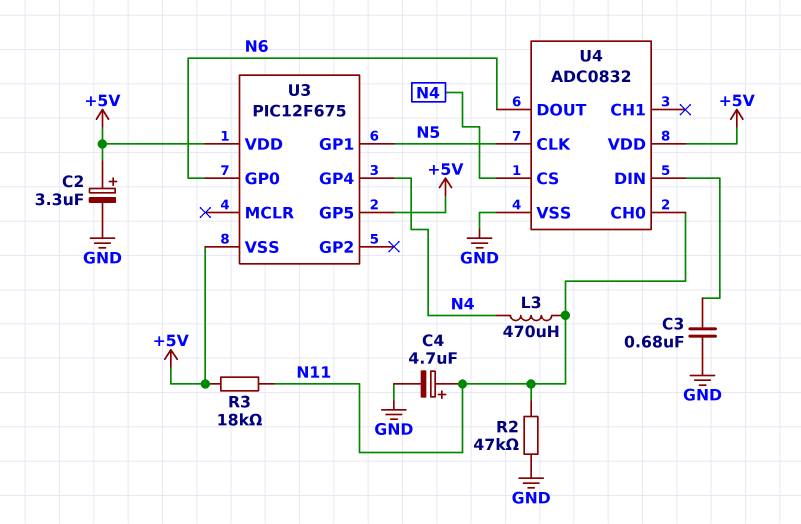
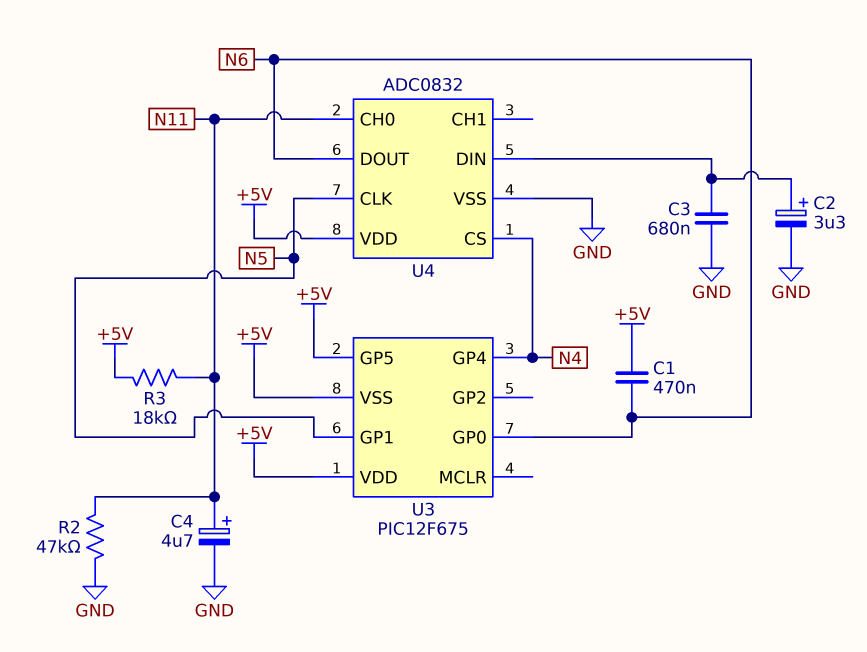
C1: none -> 470nF (+5V, N6)
C2: 3.3uF (plus +5V, minus GND) -> 3.3uF (plus U4/DIN, minus GND)
L3: 470uH (N4, N11) -> none

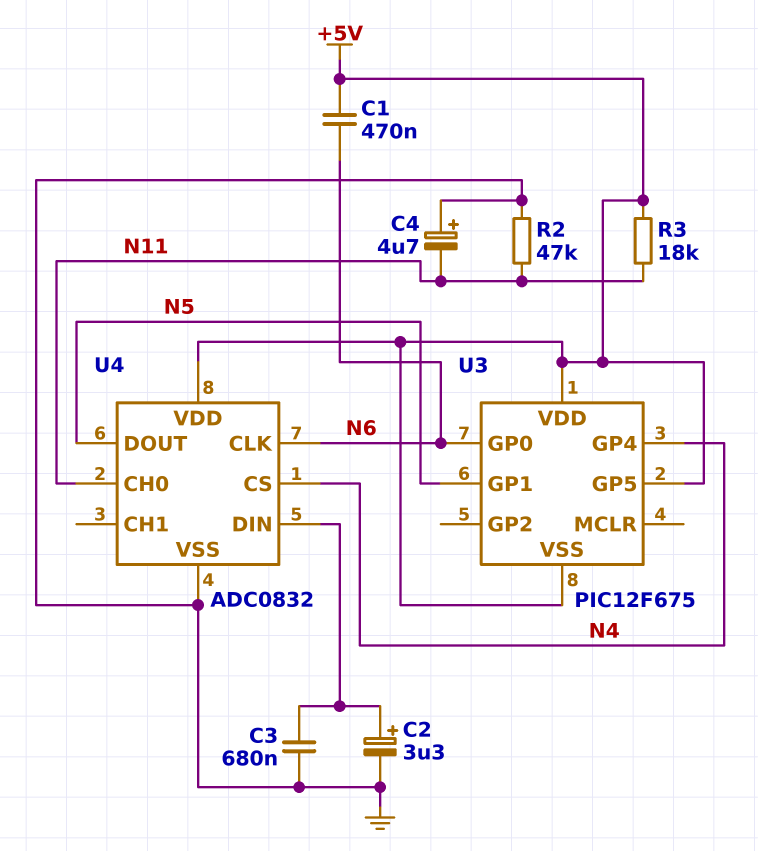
C4: 4.7uF (plus N11, minus GND) -> 4.7uF (plus GND, minus N11)
U4 pin CLK: N5 -> N6
U4 pin DOUT: N6 -> N5

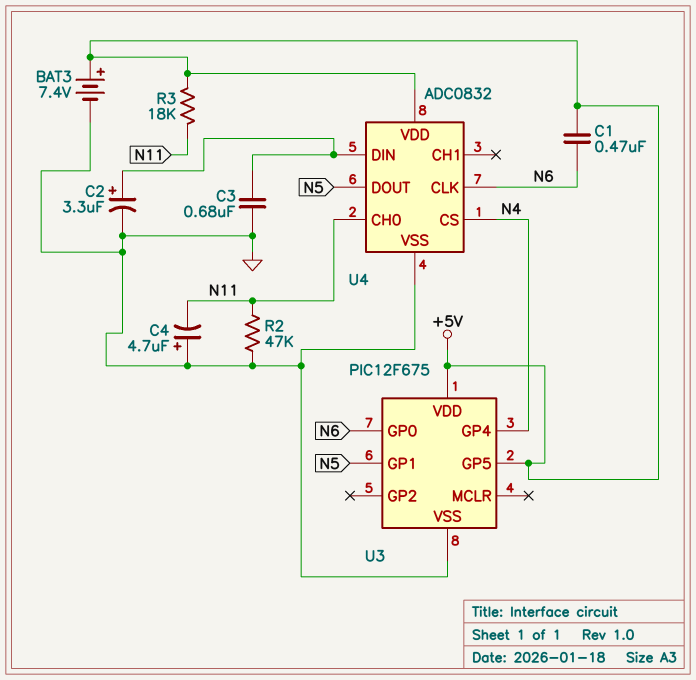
BAT3: none -> 7.4V (plus +5V, minus GND)
U3 pin VSS: +5V -> GND

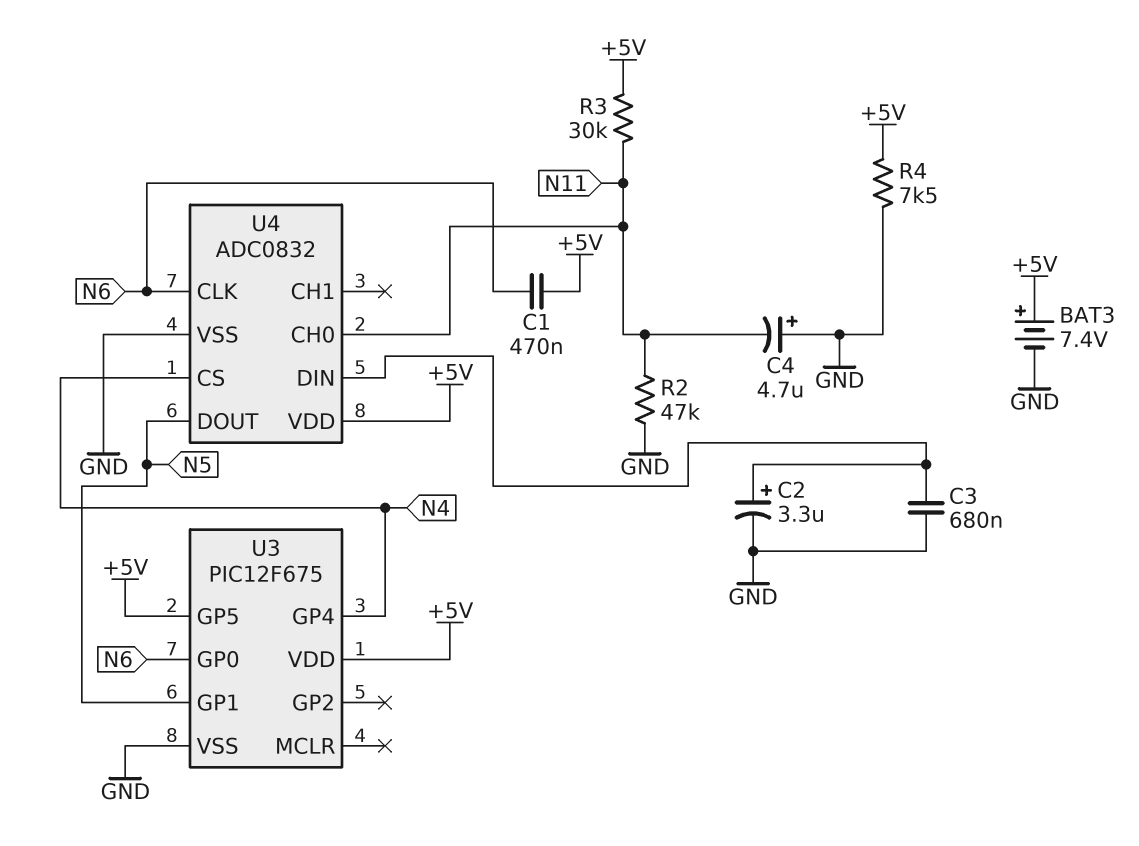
R3: 18k (+5V, N11) -> 30k (+5V, N11)
R4: none -> 7.5k (+5V, GND)

